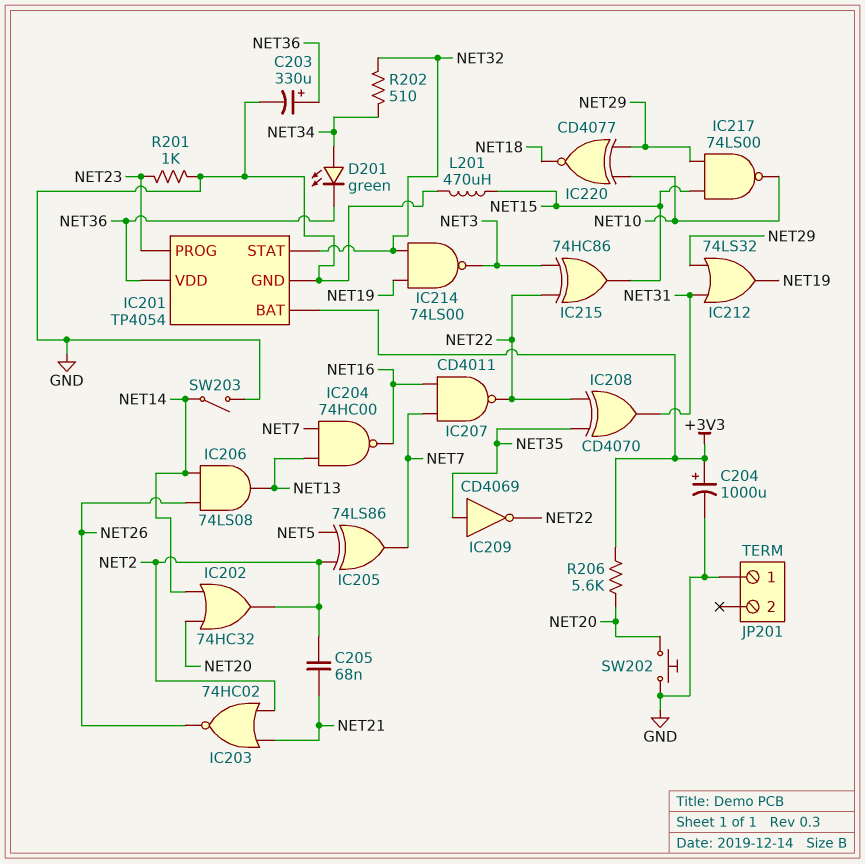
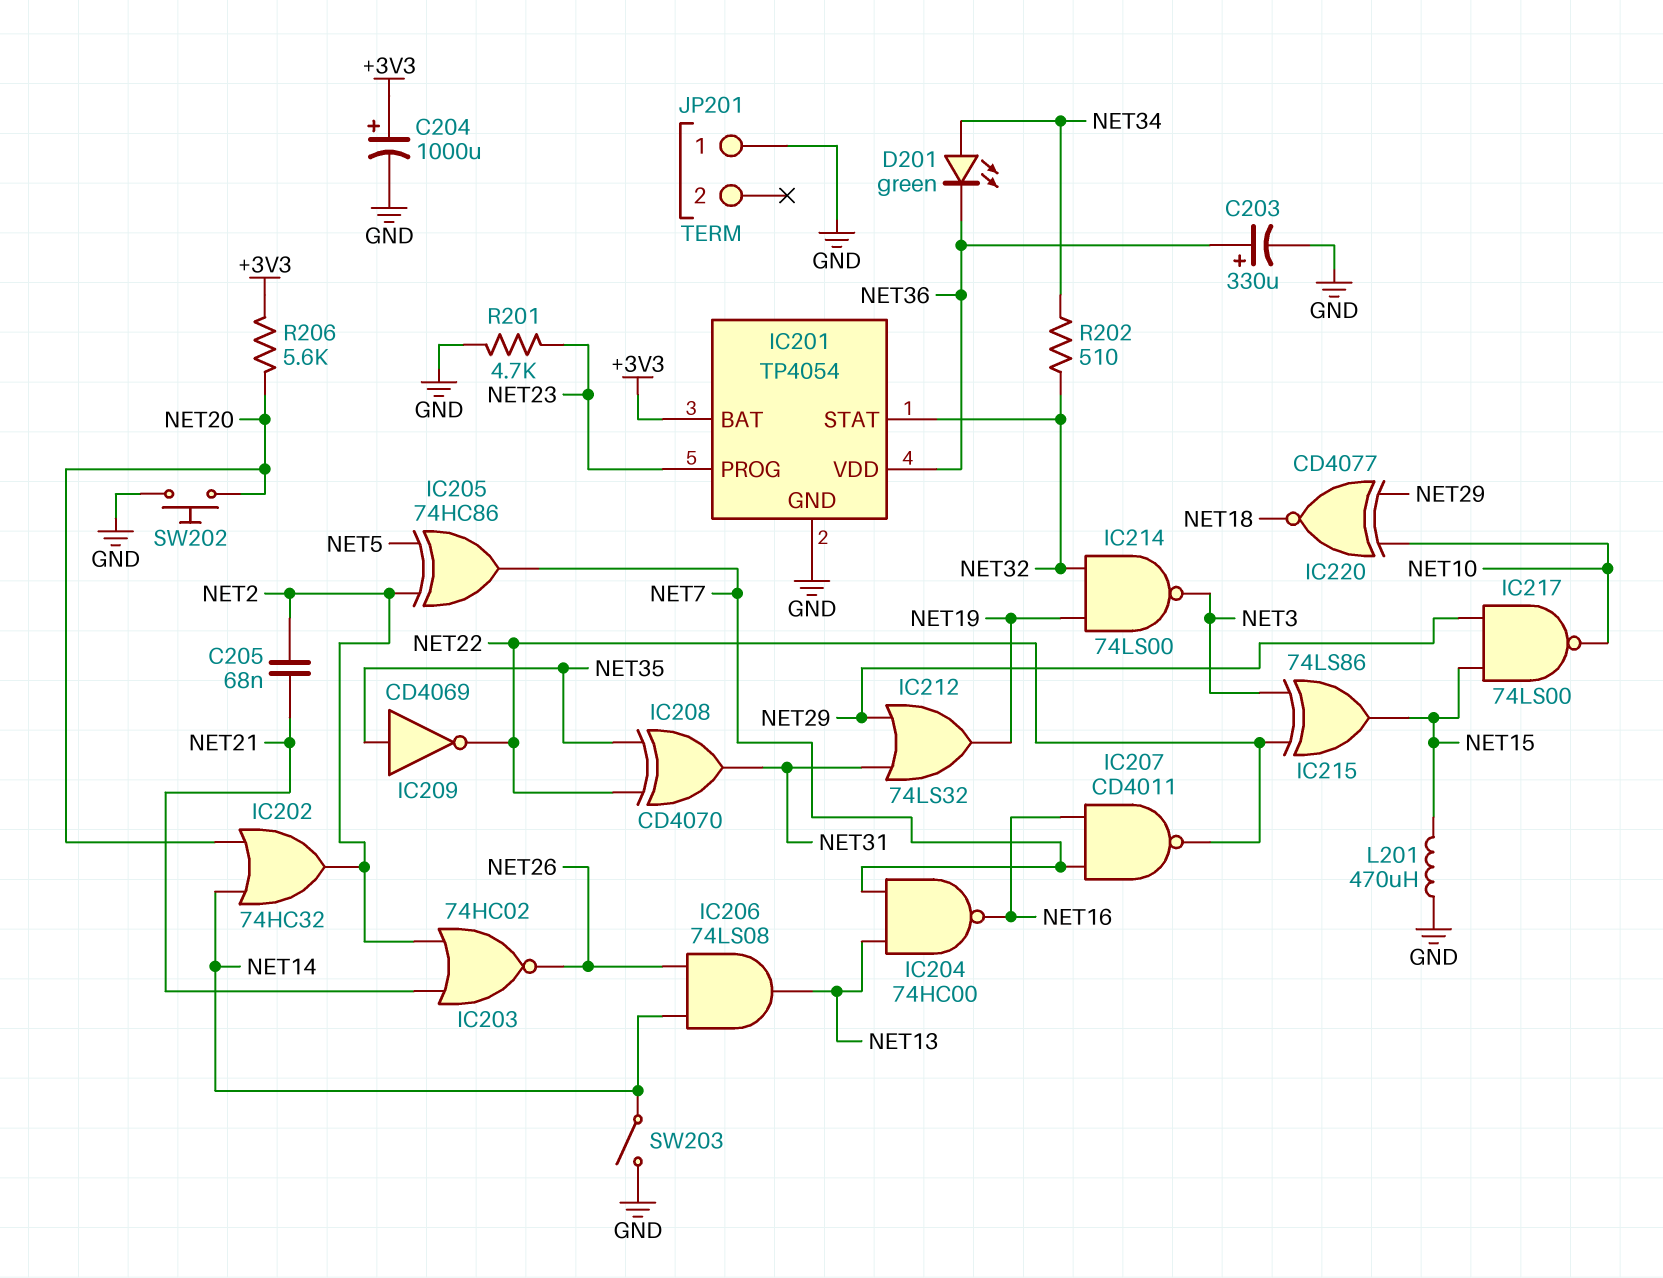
IC205: XOR 74LS86 (in NET2, in NET5, out NET7) -> XOR 74HC86 (in NET2, in NET5, out NET7)
IC215: XOR 74HC86 (in NET3, in NET22, out NET15) -> XOR 74LS86 (in NET3, in NET22, out NET15)
R201: 1k (GND, NET23) -> 4.7k (GND, NET23)

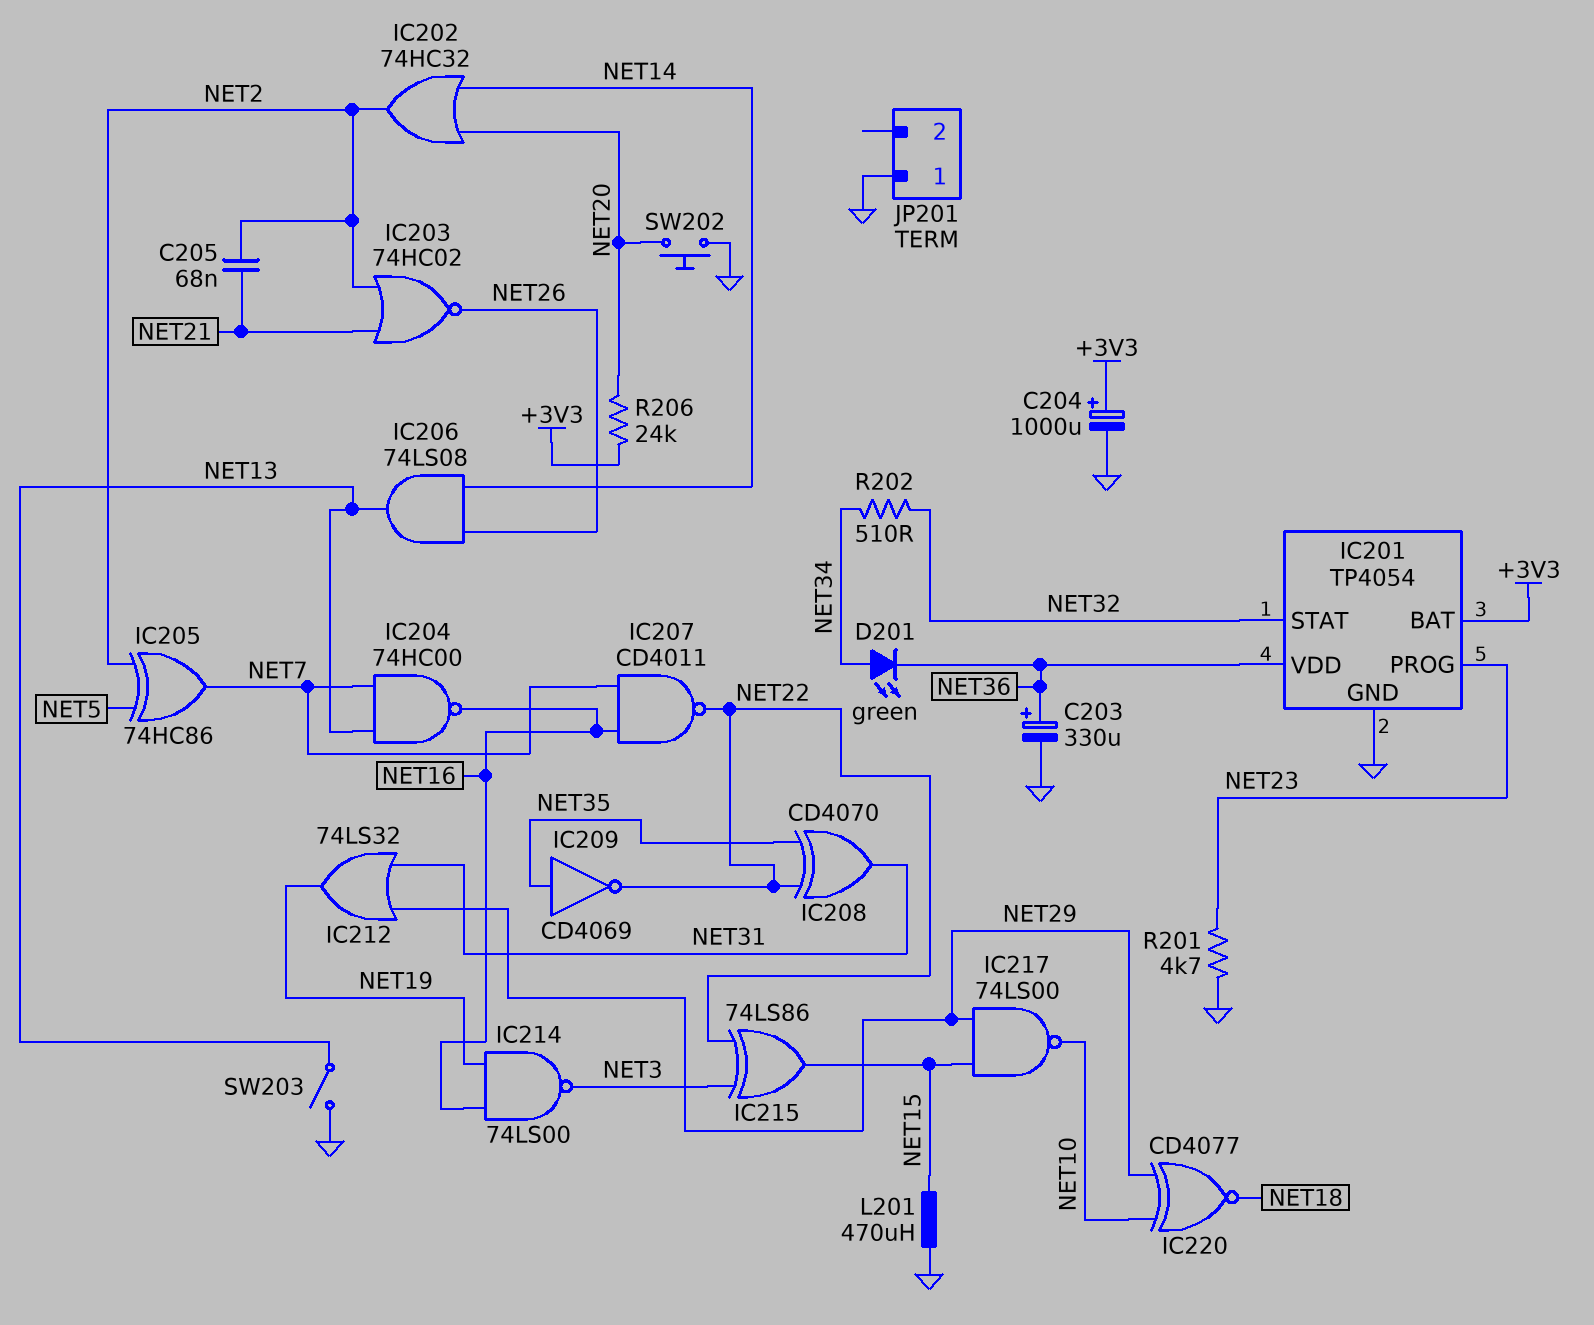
IC214: NAND 74LS00 (in NET19, in NET32, out NET3) -> NAND 74LS00 (in NET16, in NET19, out NET3)
R206: 5.6k (+3V3, NET20) -> 24k (+3V3, NET20)
SW203: switch (GND, NET14) -> switch (GND, NET13)

